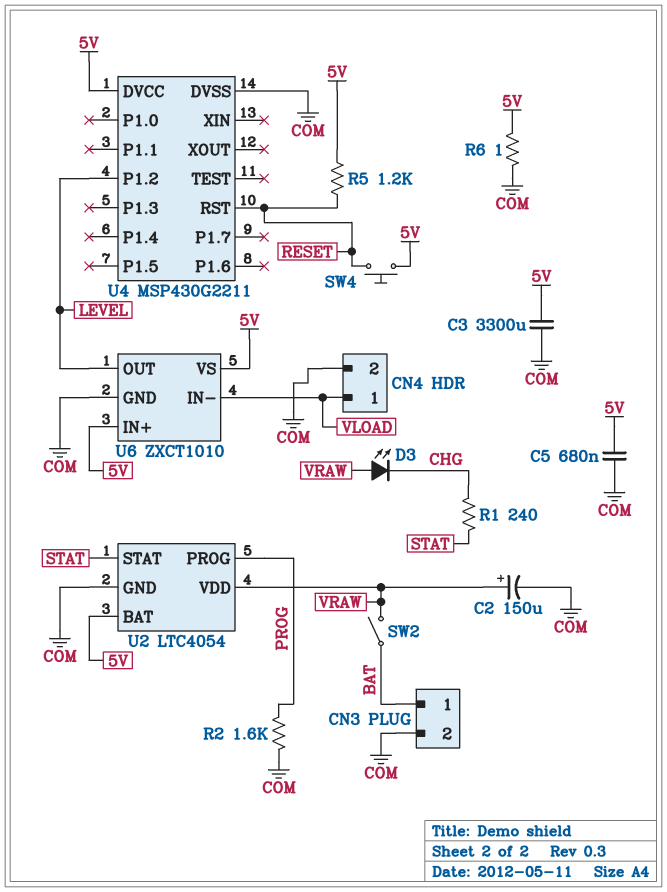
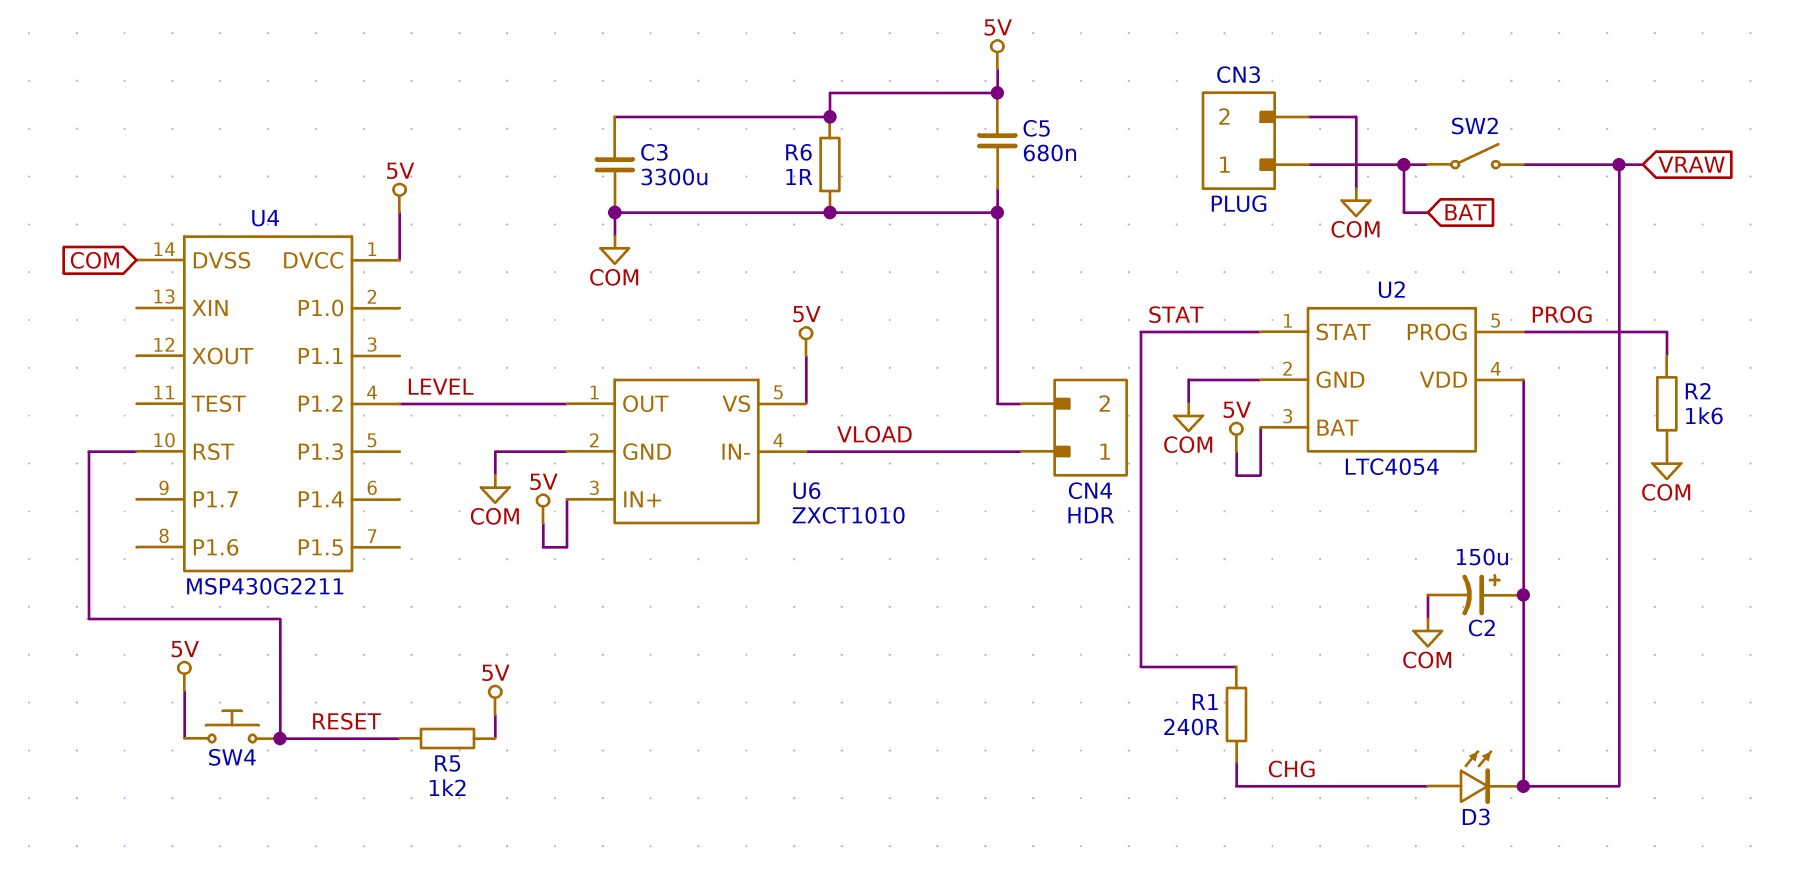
D3: LED (A VRAW, K CHG) -> LED (A CHG, K VRAW)

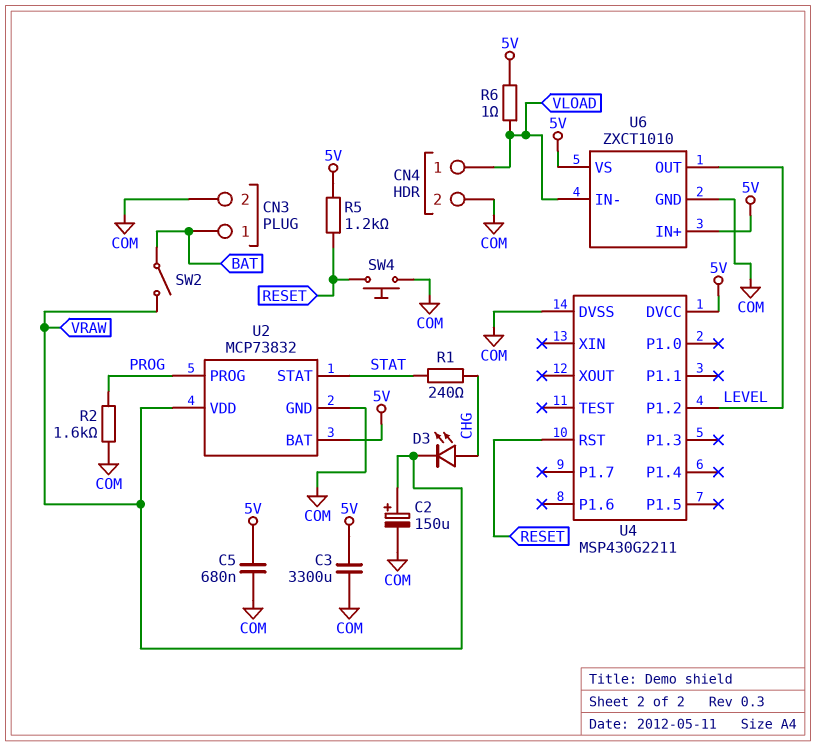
R6: 1 (5V, COM) -> 1 (5V, VLOAD)
SW4: button (5V, RESET) -> button (COM, RESET)
U2: LTC4054 -> MCP73832

